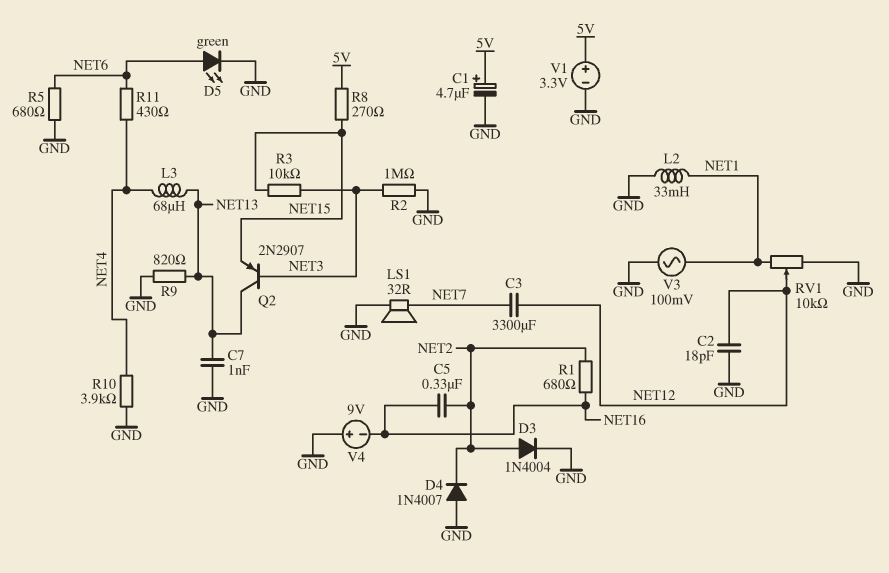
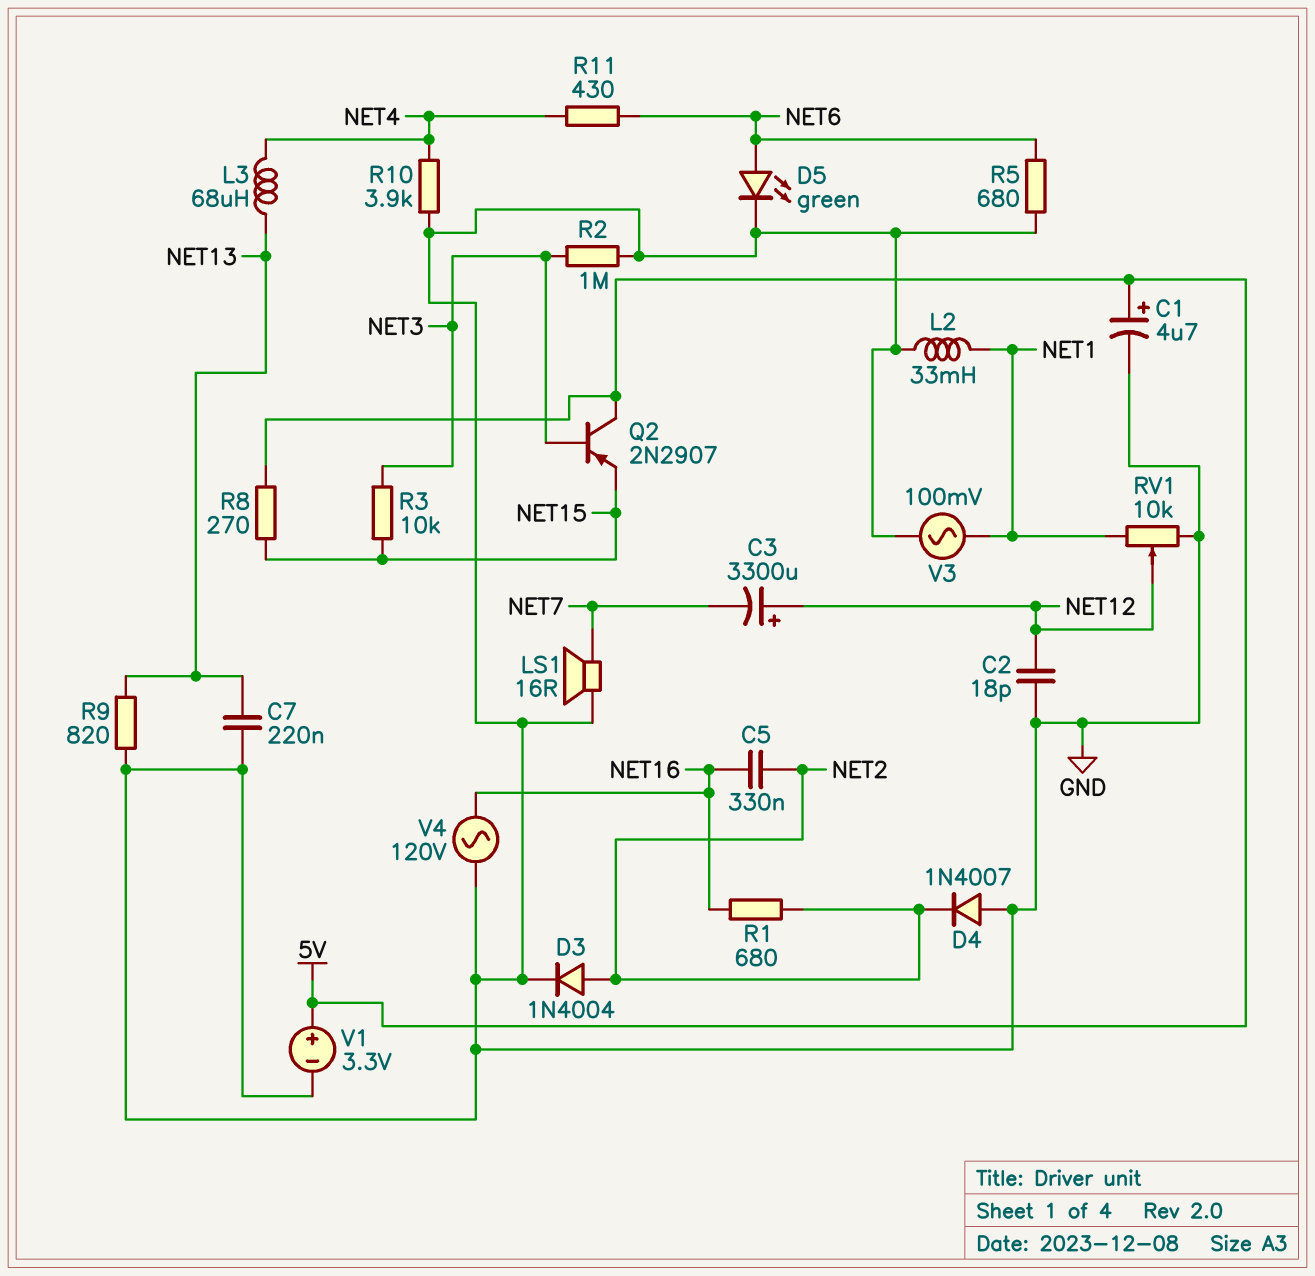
C3: 3300uF (NET7, NET12) -> 3300uF (plus NET12, minus NET7)
C7: 1nF (GND, NET13) -> 220nF (GND, NET13)
LS1: speaker 32R (GND, NET7) -> speaker 16R (GND, NET7)
Q2: PNP 2N2907 (B NET3, C NET13, E NET15) -> PNP 2N2907 (B NET3, C 5V, E NET15)
V4: 9V (plus GND, minus NET16) -> AC 120V (GND, NET16)

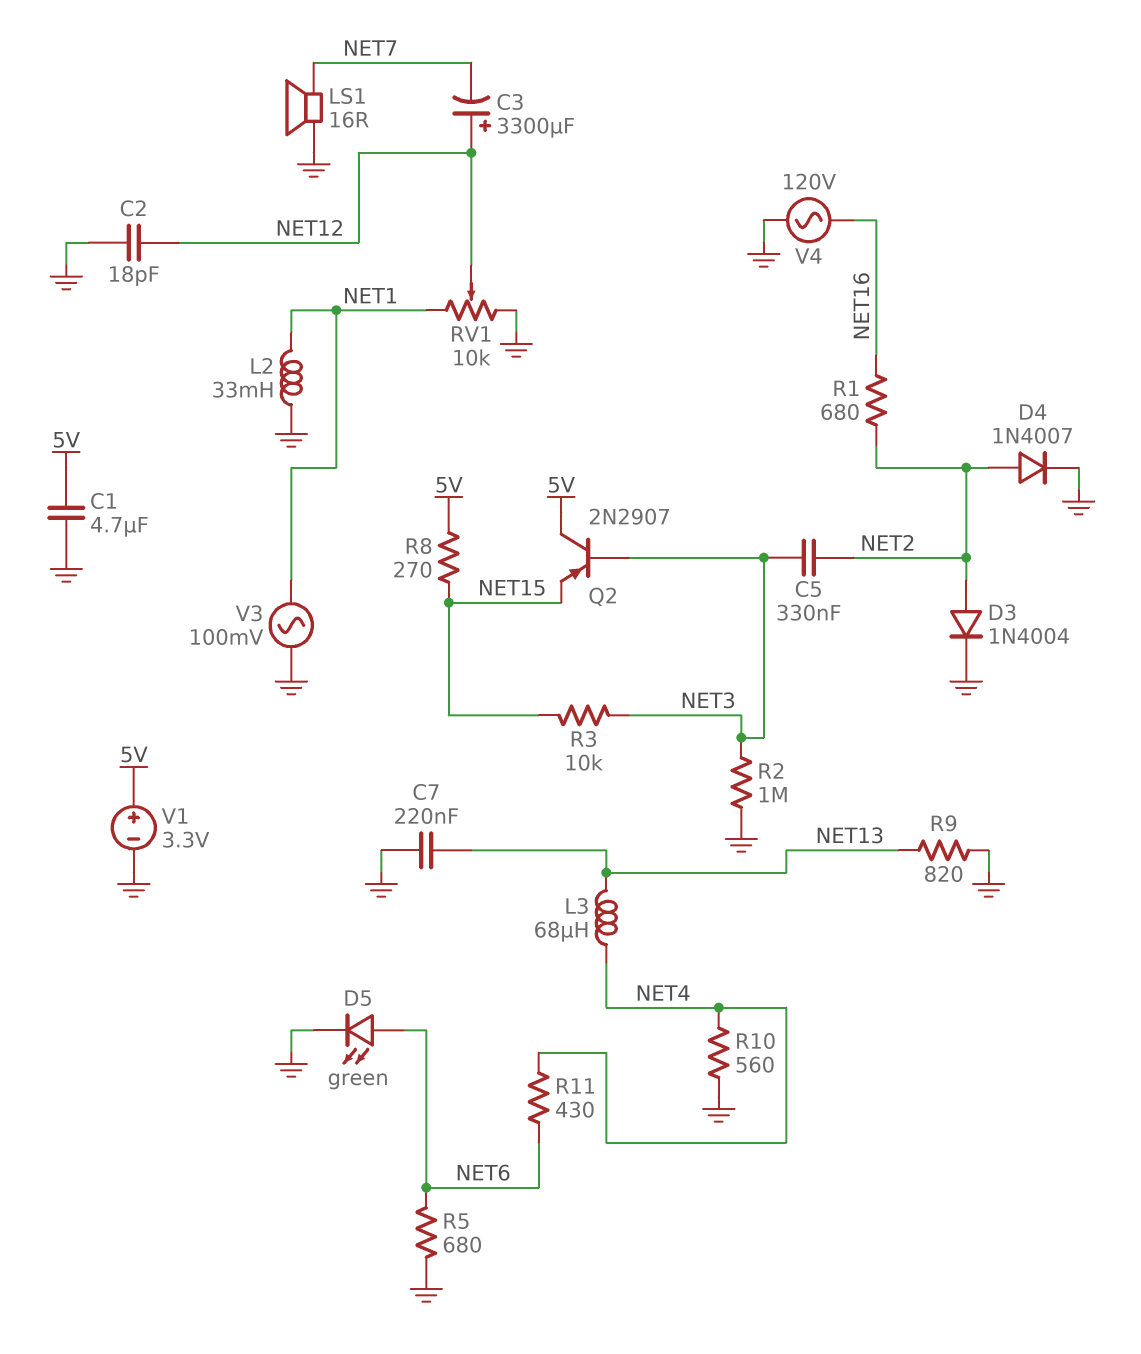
C1: 4.7uF (plus 5V, minus GND) -> 4.7uF (5V, GND)
C5: 330nF (NET2, NET16) -> 330nF (NET2, NET3)
D4: diode 1N4007 (A GND, K NET2) -> diode 1N4007 (A NET2, K GND)
R10: 3.9k (GND, NET4) -> 560 (GND, NET4)

